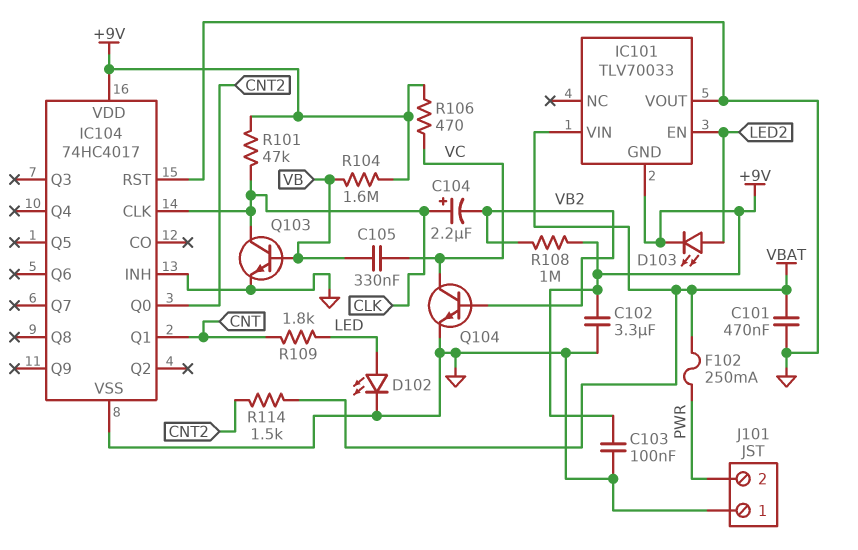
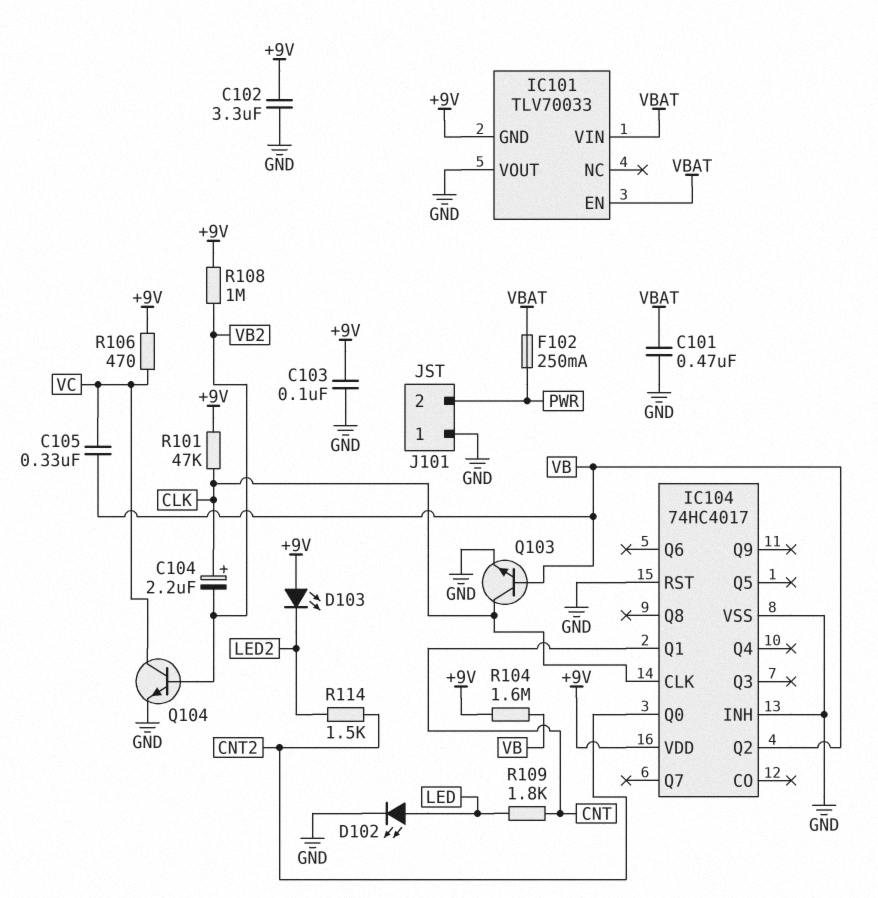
D103: LED (A LED2, K +9V) -> LED (A +9V, K LED2)
IC101 pin EN: LED2 -> VBAT
IC104 pin Q2: none -> VB
R114: 1.5k (CNT2, VBAT) -> 1.5k (CNT2, LED2)

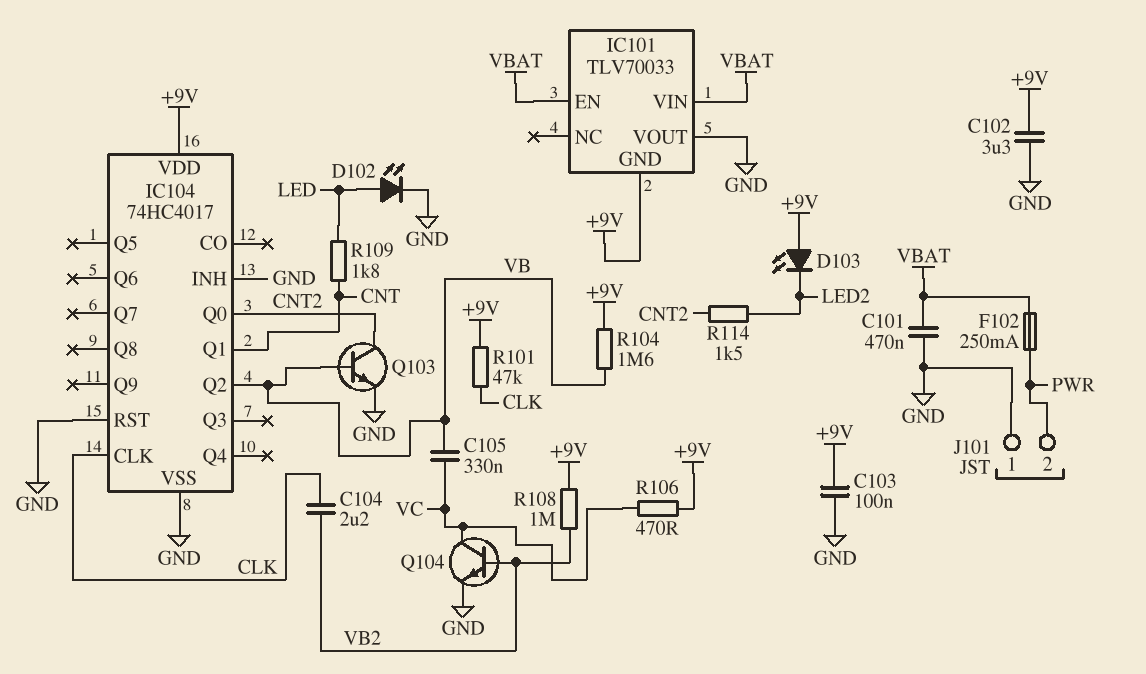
C104: 2.2uF (plus CLK, minus VB2) -> 2.2uF (CLK, VB2)
Q103: NPN (B VB, C CLK, E GND) -> NPN (B VB, C CNT2, E GND)

